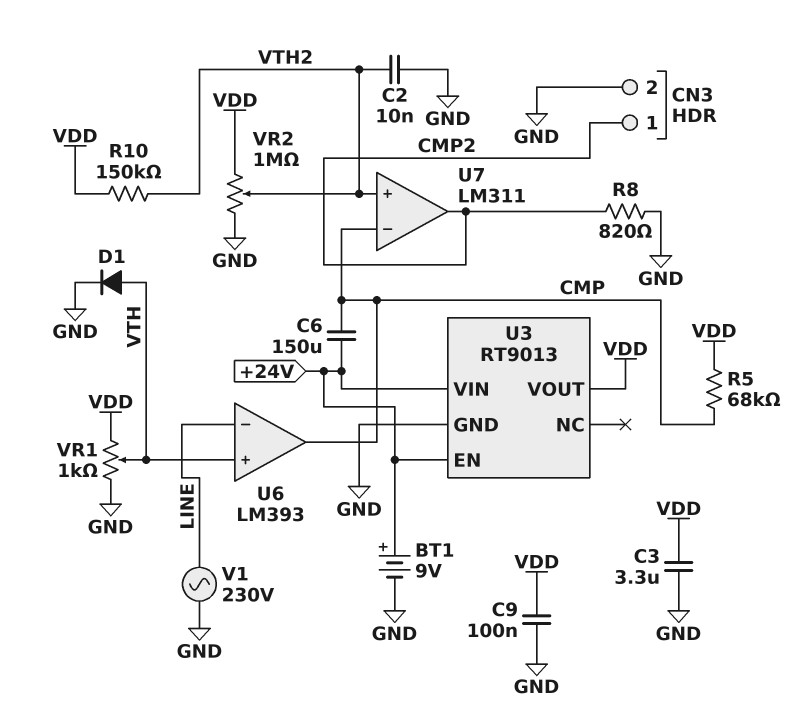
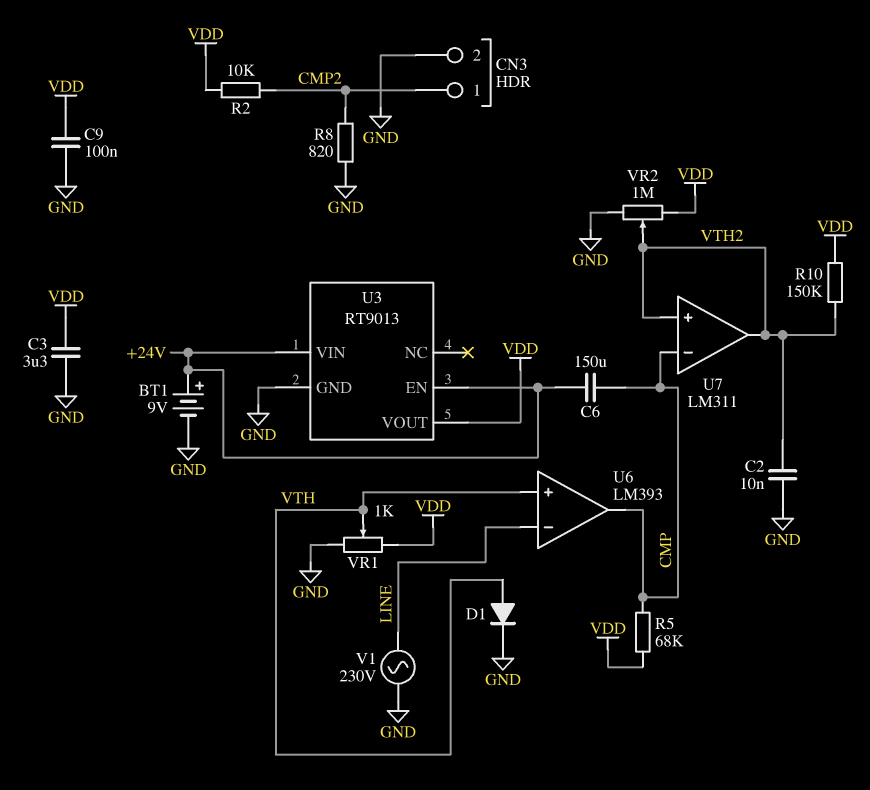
R2: none -> 10k (CMP2, VDD)
U7 pin out: CMP2 -> VTH2

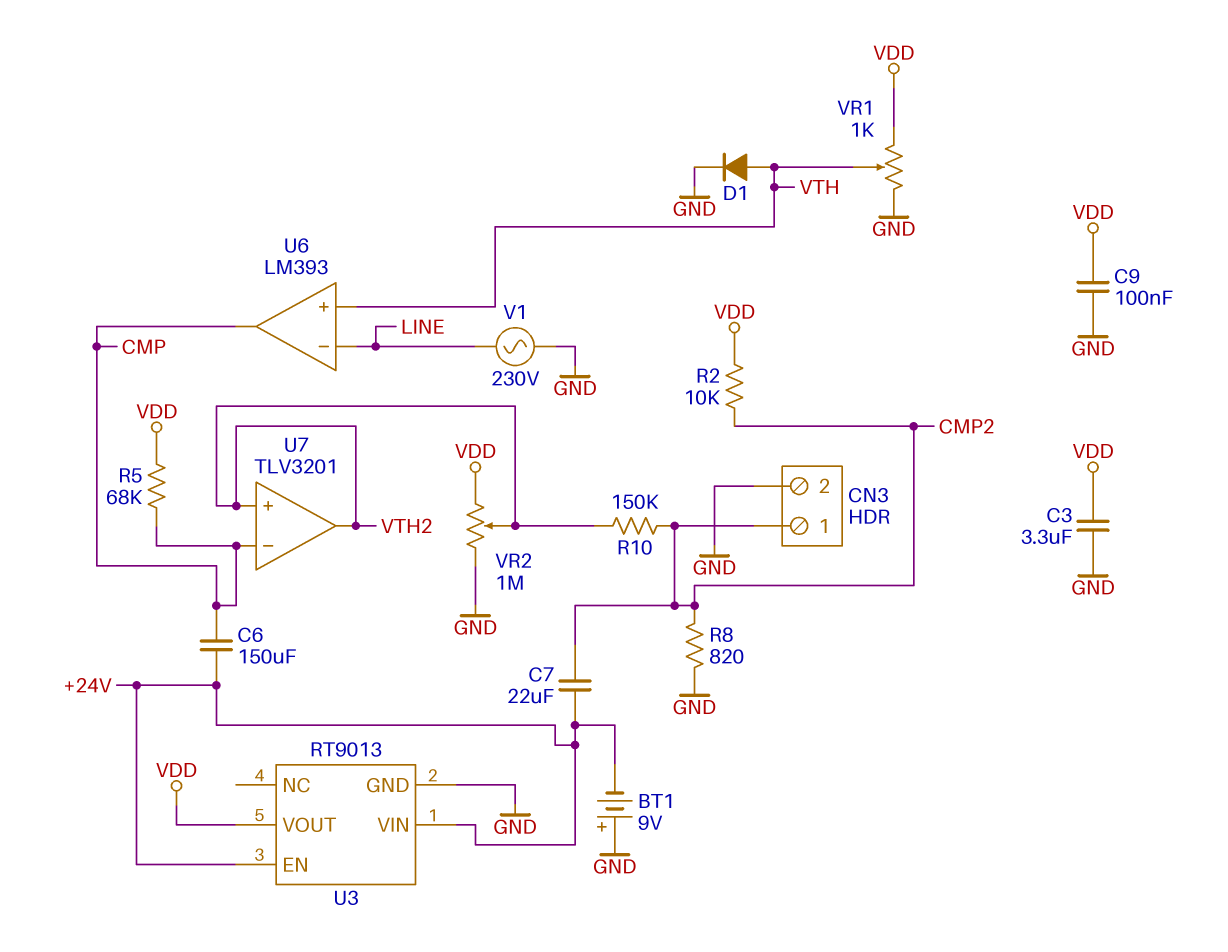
BT1: 9V (plus +24V, minus GND) -> 9V (plus GND, minus +24V)
C2: 10nF (GND, VTH2) -> none
C7: none -> 22uF (+24V, CMP2)
R10: 150k (VDD, VTH2) -> 150k (CMP2, VTH2)
U7: LM311 -> TLV3201

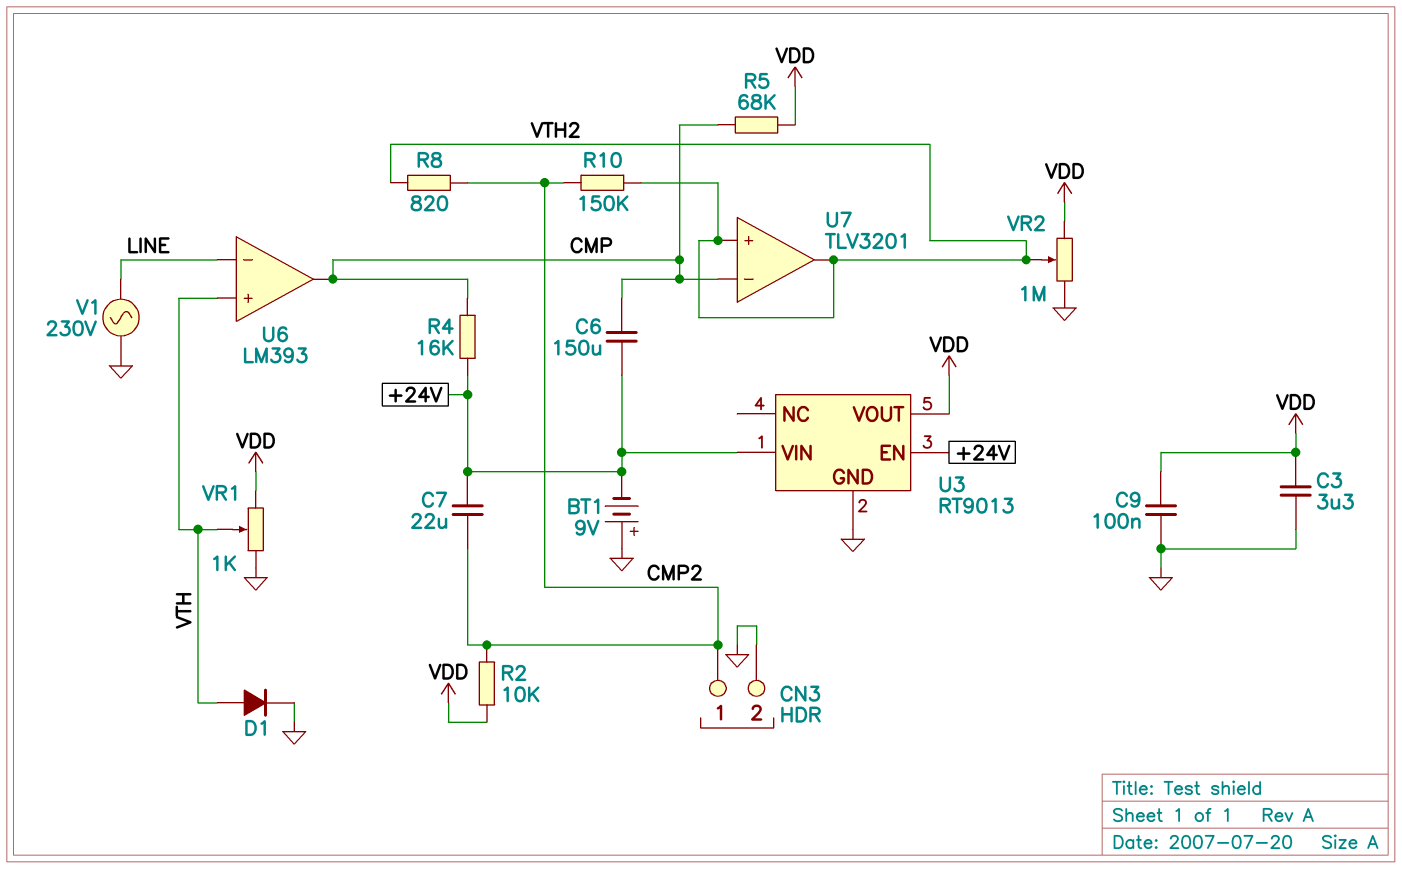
R4: none -> 16k (+24V, CMP)
R8: 820 (CMP2, GND) -> 820 (CMP2, VTH2)

